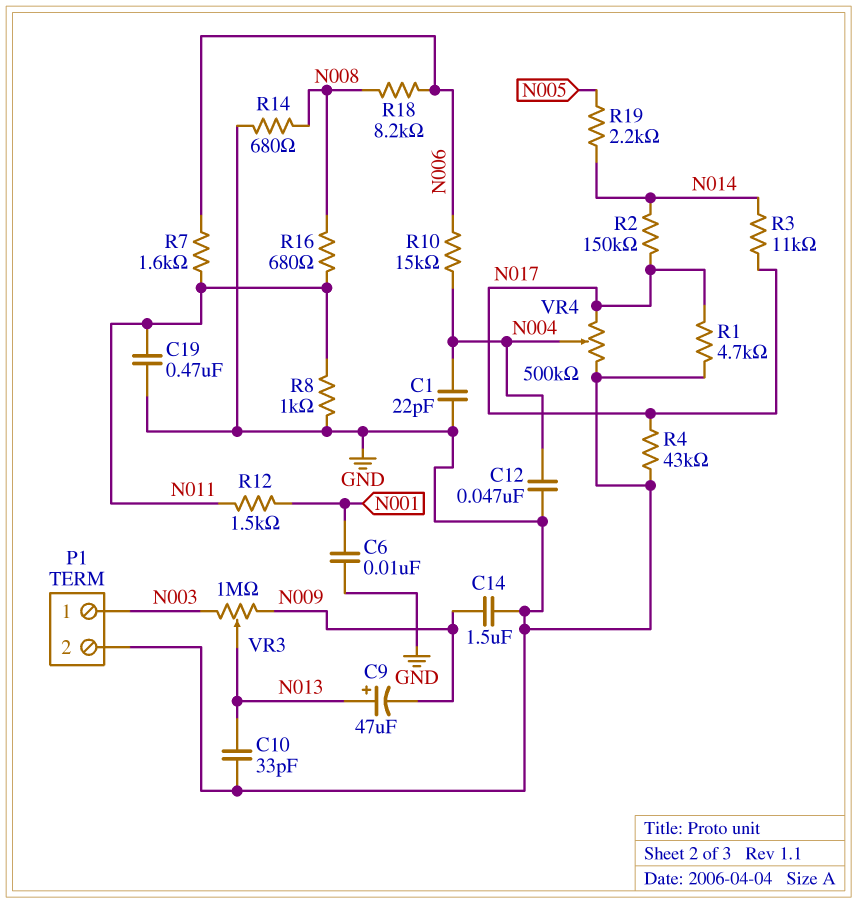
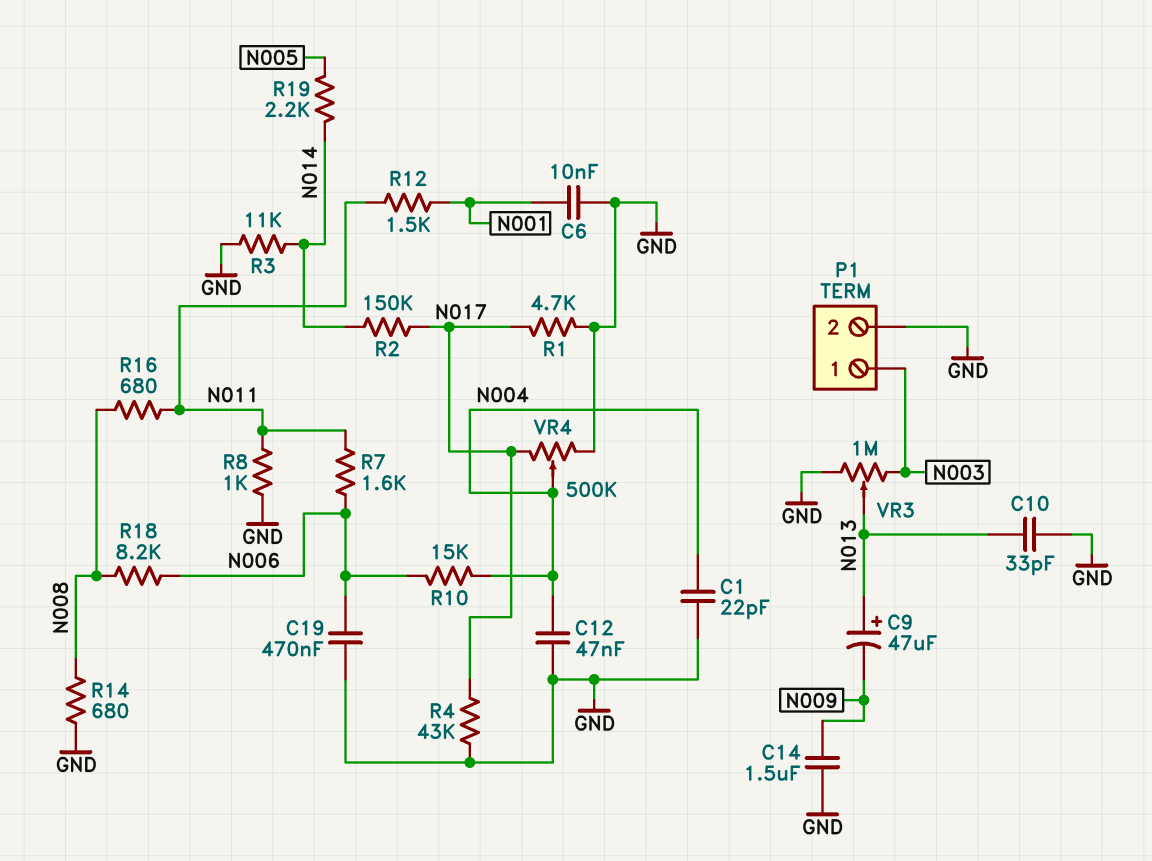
C19: 470nF (GND, N011) -> 470nF (GND, N006)
R3: 11k (N014, N017) -> 11k (GND, N014)
VR3: 1M (N003, N009, wiper N013) -> 1M (GND, N003, wiper N013)

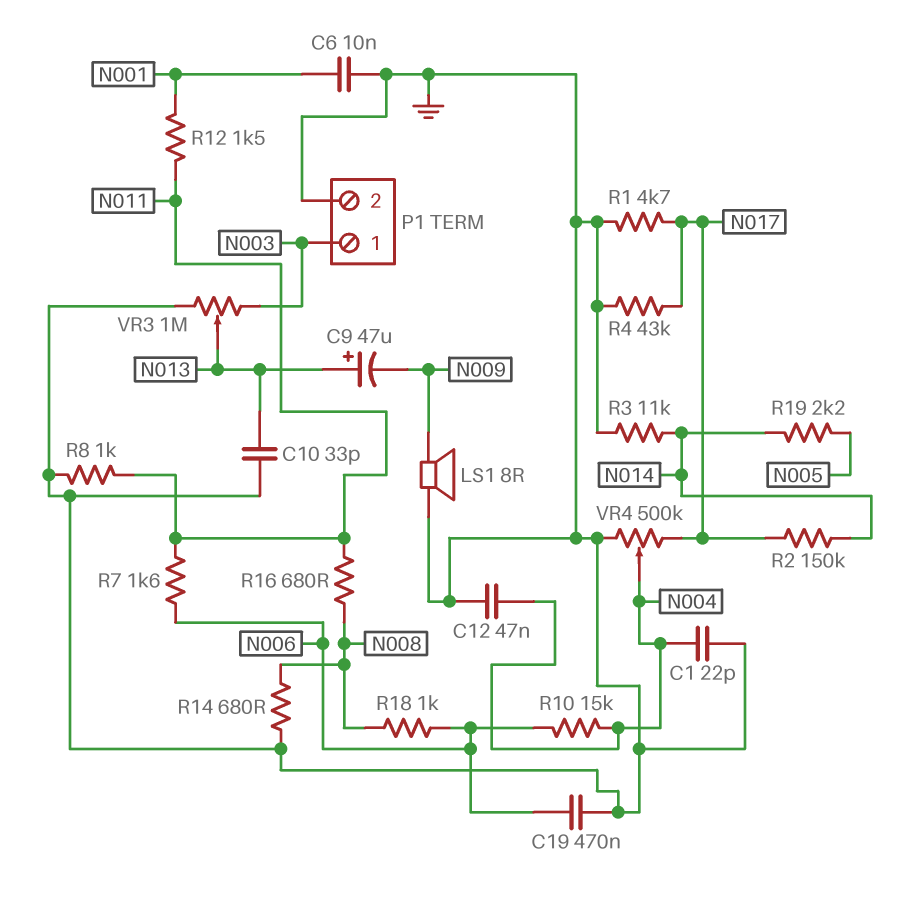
C14: 1.5uF (GND, N009) -> none
LS1: none -> speaker 8R (GND, N009)
R18: 8.2k (N006, N008) -> 1k (N006, N008)

